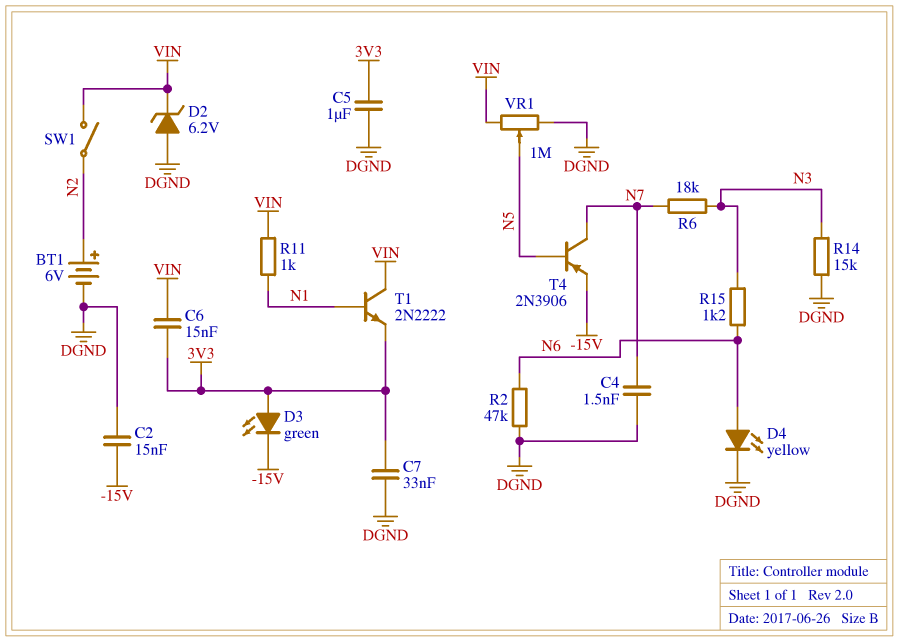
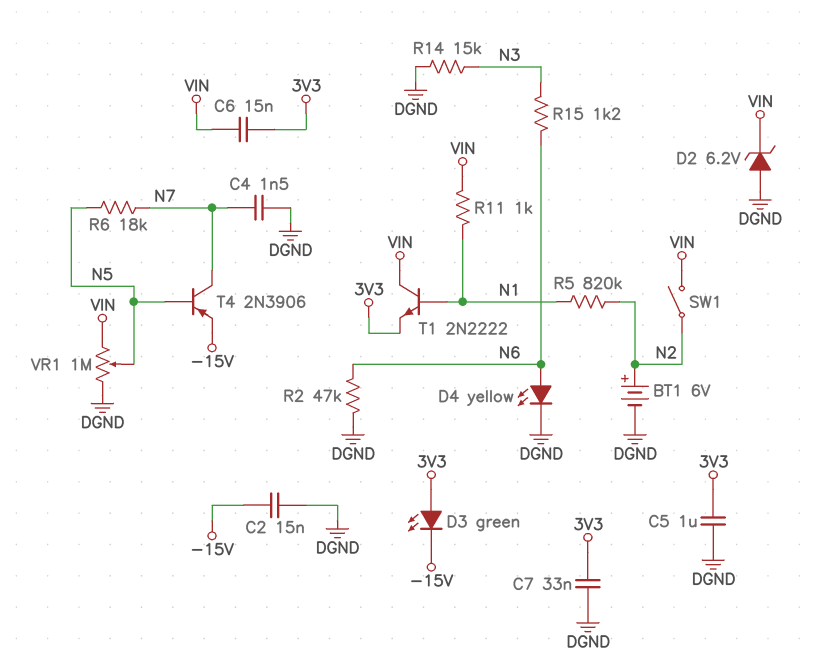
R5: none -> 820k (N1, N2)
R6: 18k (N3, N7) -> 18k (N5, N7)

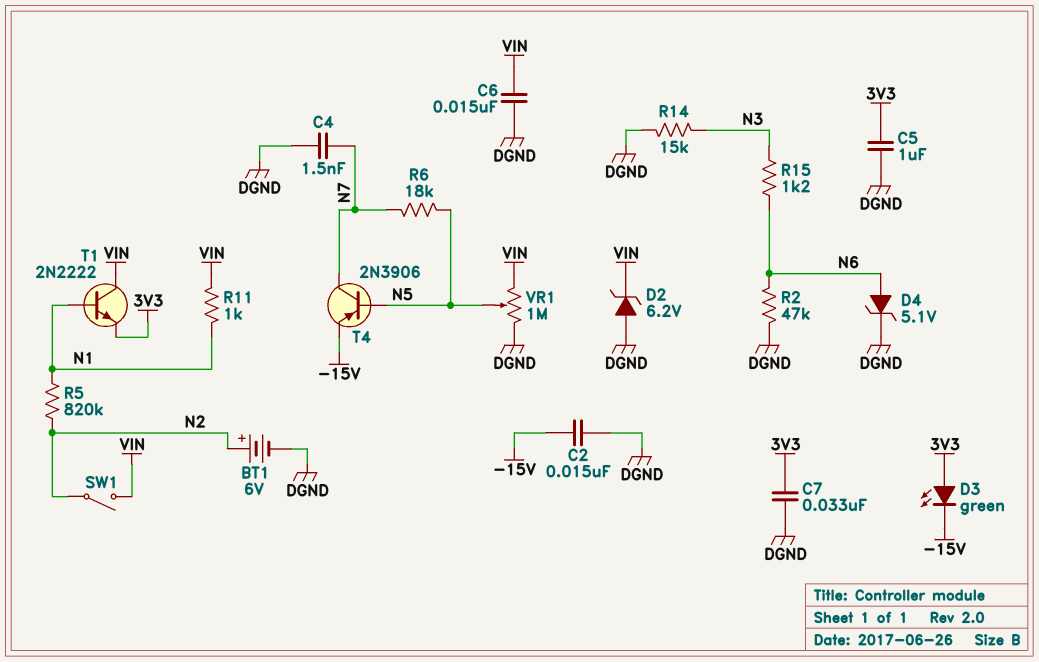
C6: 15nF (3V3, VIN) -> 15nF (DGND, VIN)
D4: LED yellow (A N6, K DGND) -> zener 5.1V (A N6, K DGND)

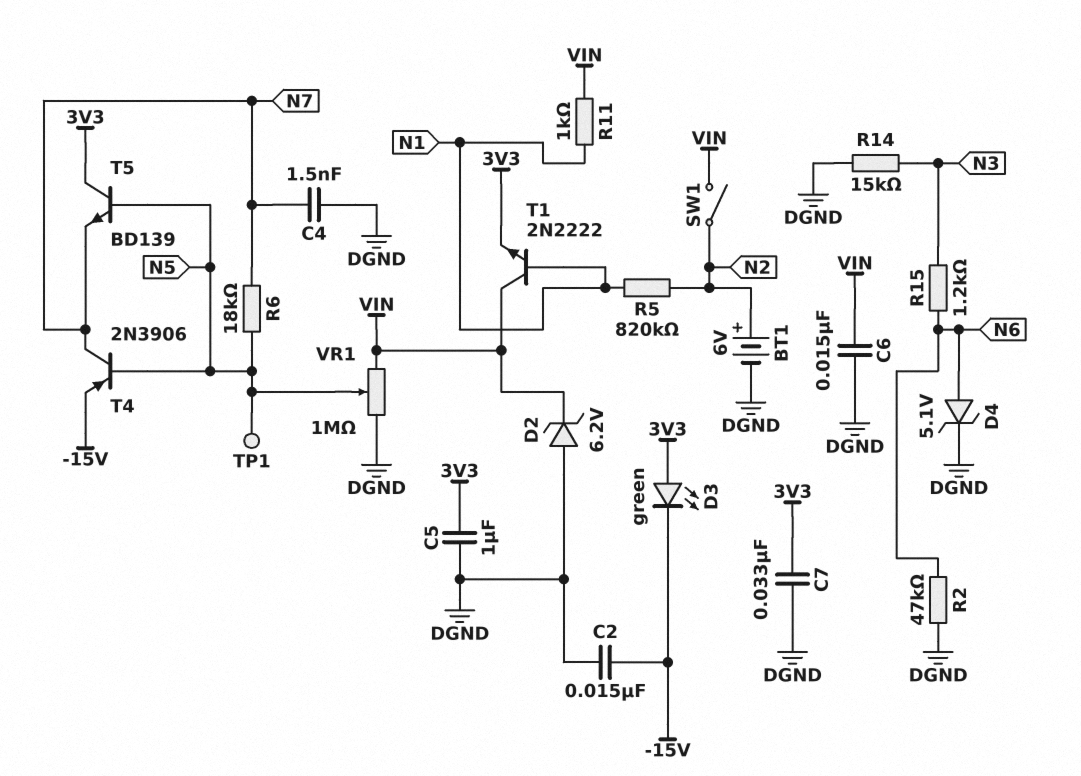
T5: none -> NPN BD139 (B N5, C 3V3, E N7)
TP1: none -> test point (N5)

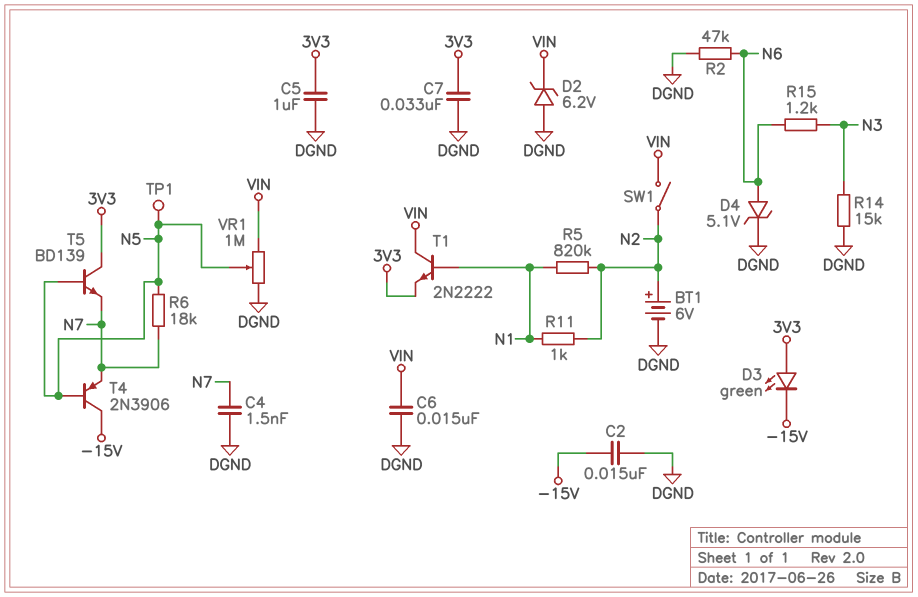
R11: 1k (N1, VIN) -> 1k (N1, N2)
T4: PNP 2N3906 (B N5, C N7, E -15V) -> PNP 2N3906 (B N5, C -15V, E N7)

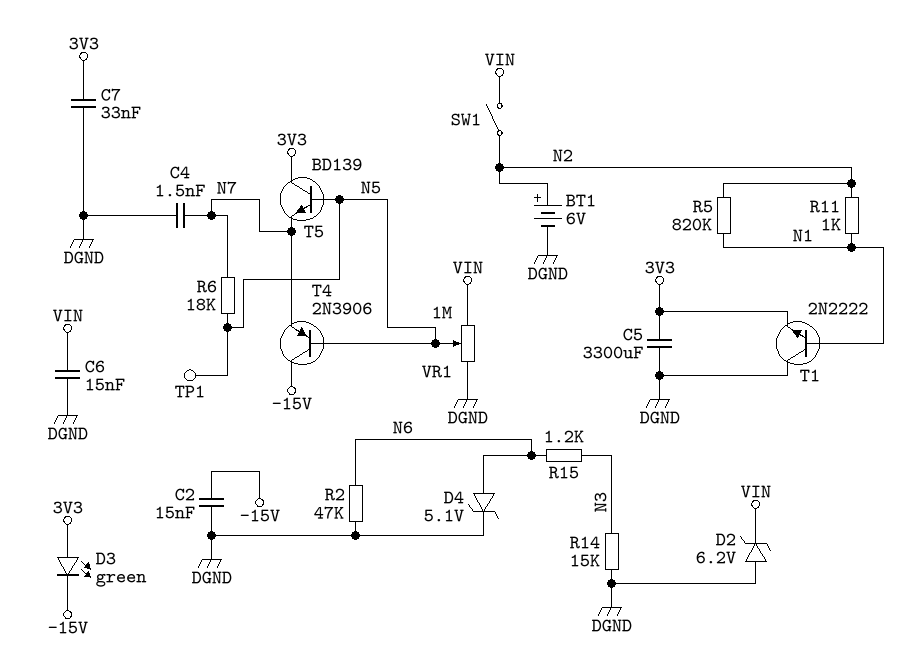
C5: 1uF (3V3, DGND) -> 3300uF (3V3, DGND)
T1: NPN 2N2222 (B N1, C VIN, E 3V3) -> NPN 2N2222 (B N1, C DGND, E 3V3)

